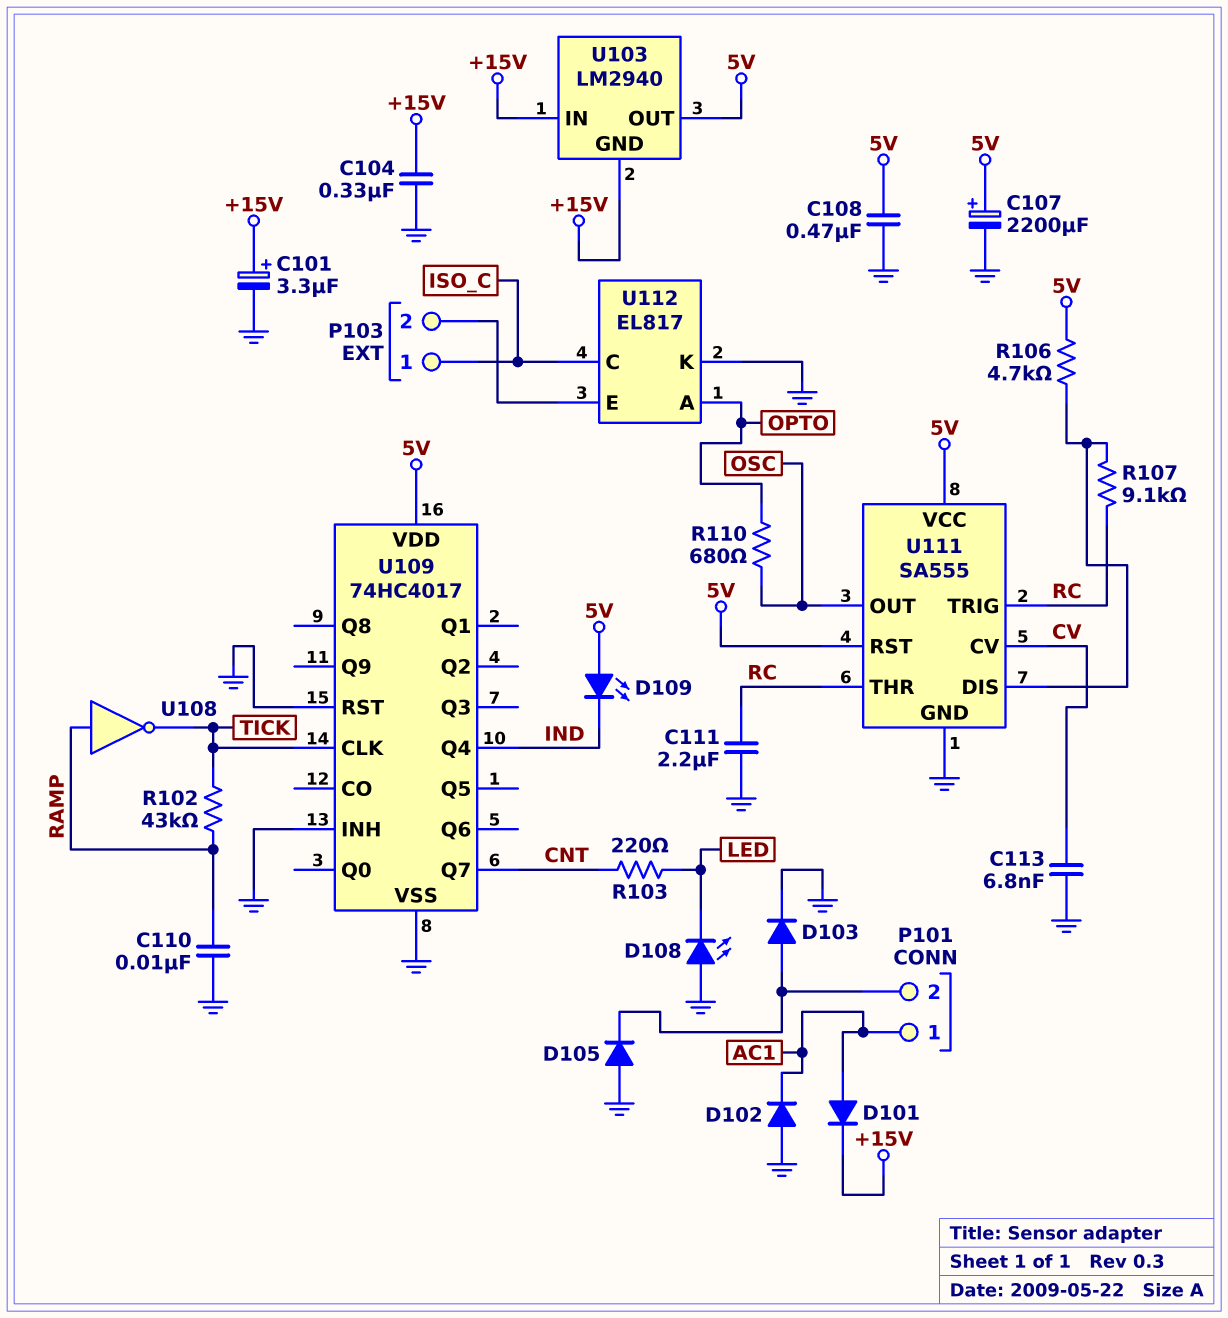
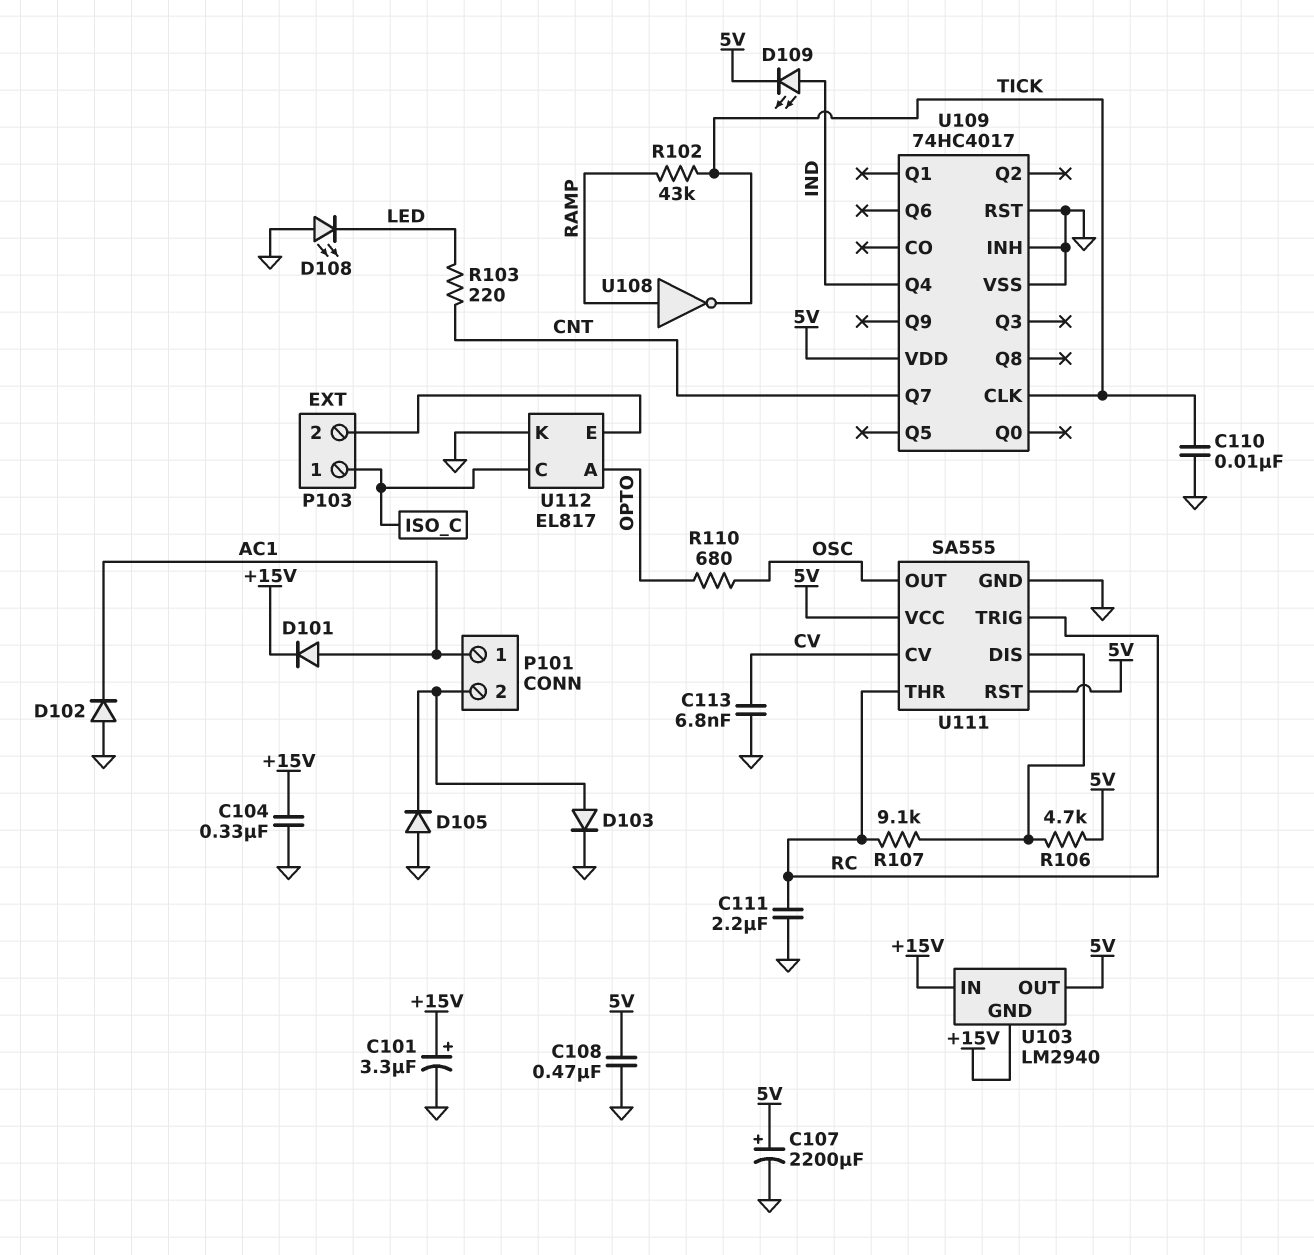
C110: 10nF (GND, RAMP) -> 10nF (GND, TICK)
D109: LED (A 5V, K IND) -> LED (A IND, K 5V)

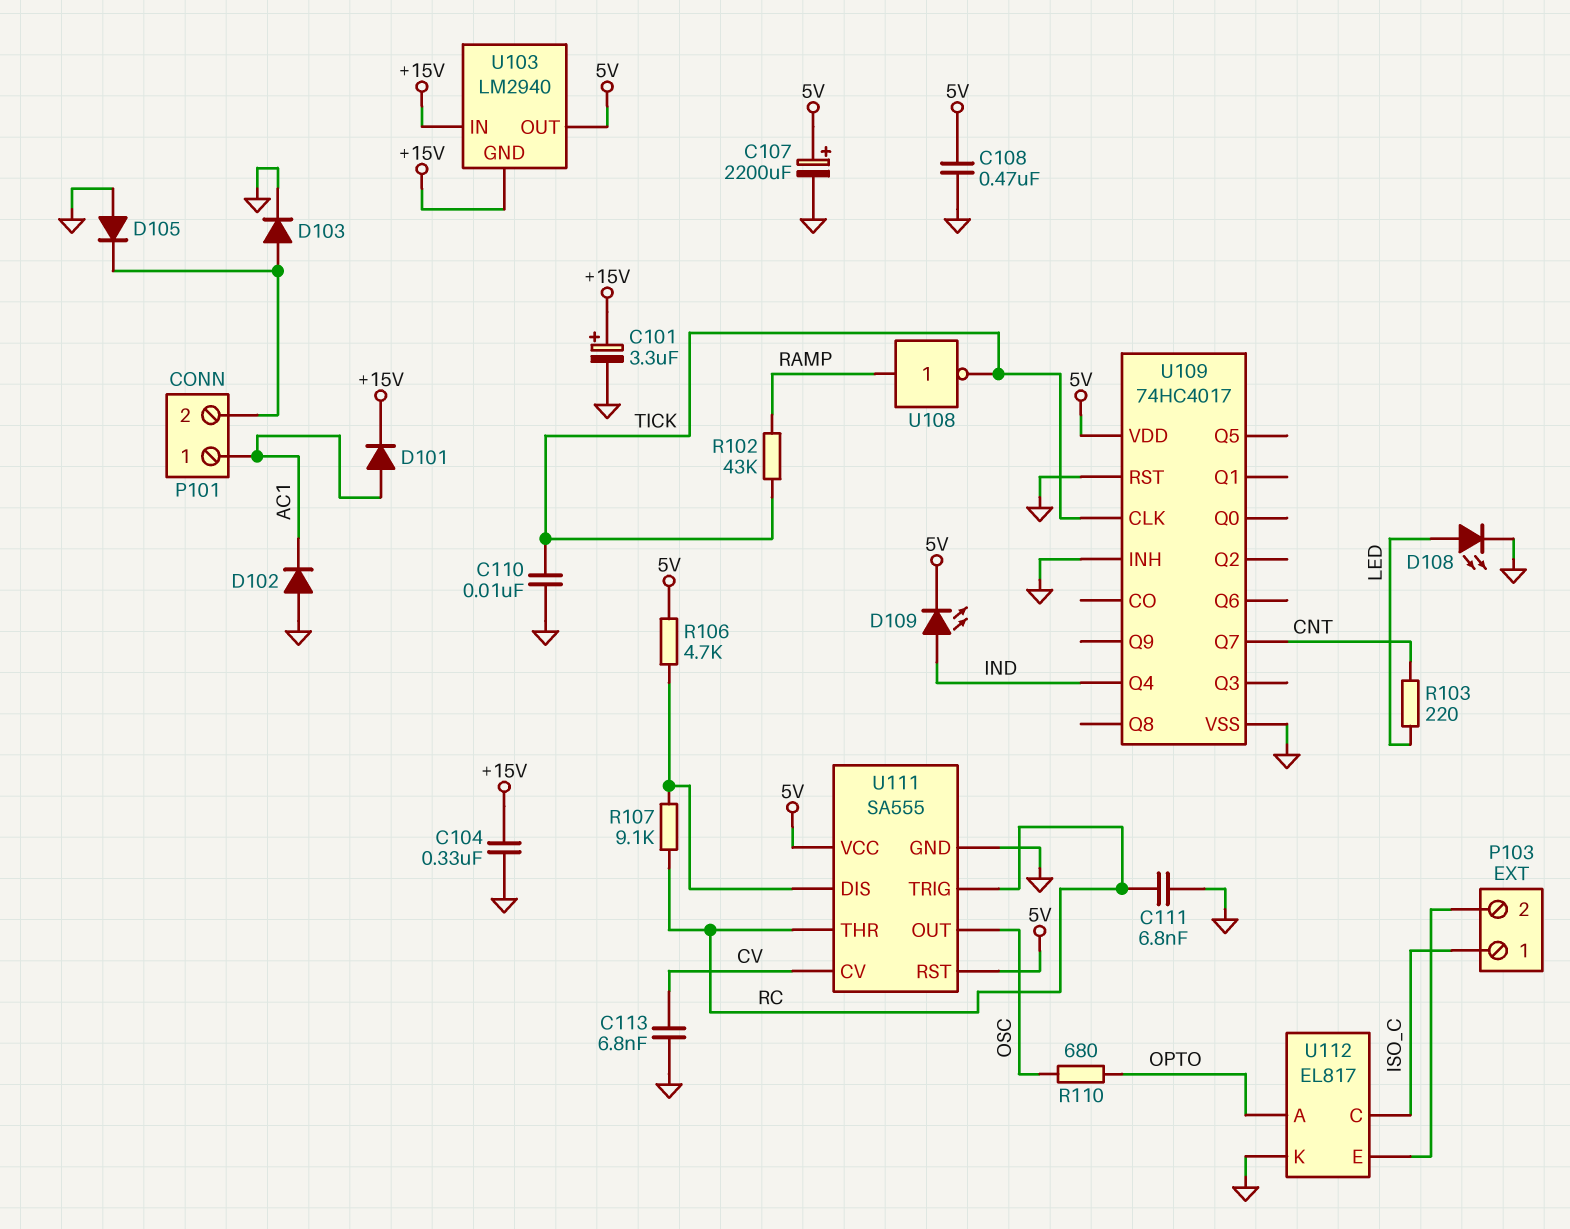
C111: 2.2uF (GND, RC) -> 6.8nF (GND, RC)
D108: LED (A GND, K LED) -> LED (A LED, K GND)

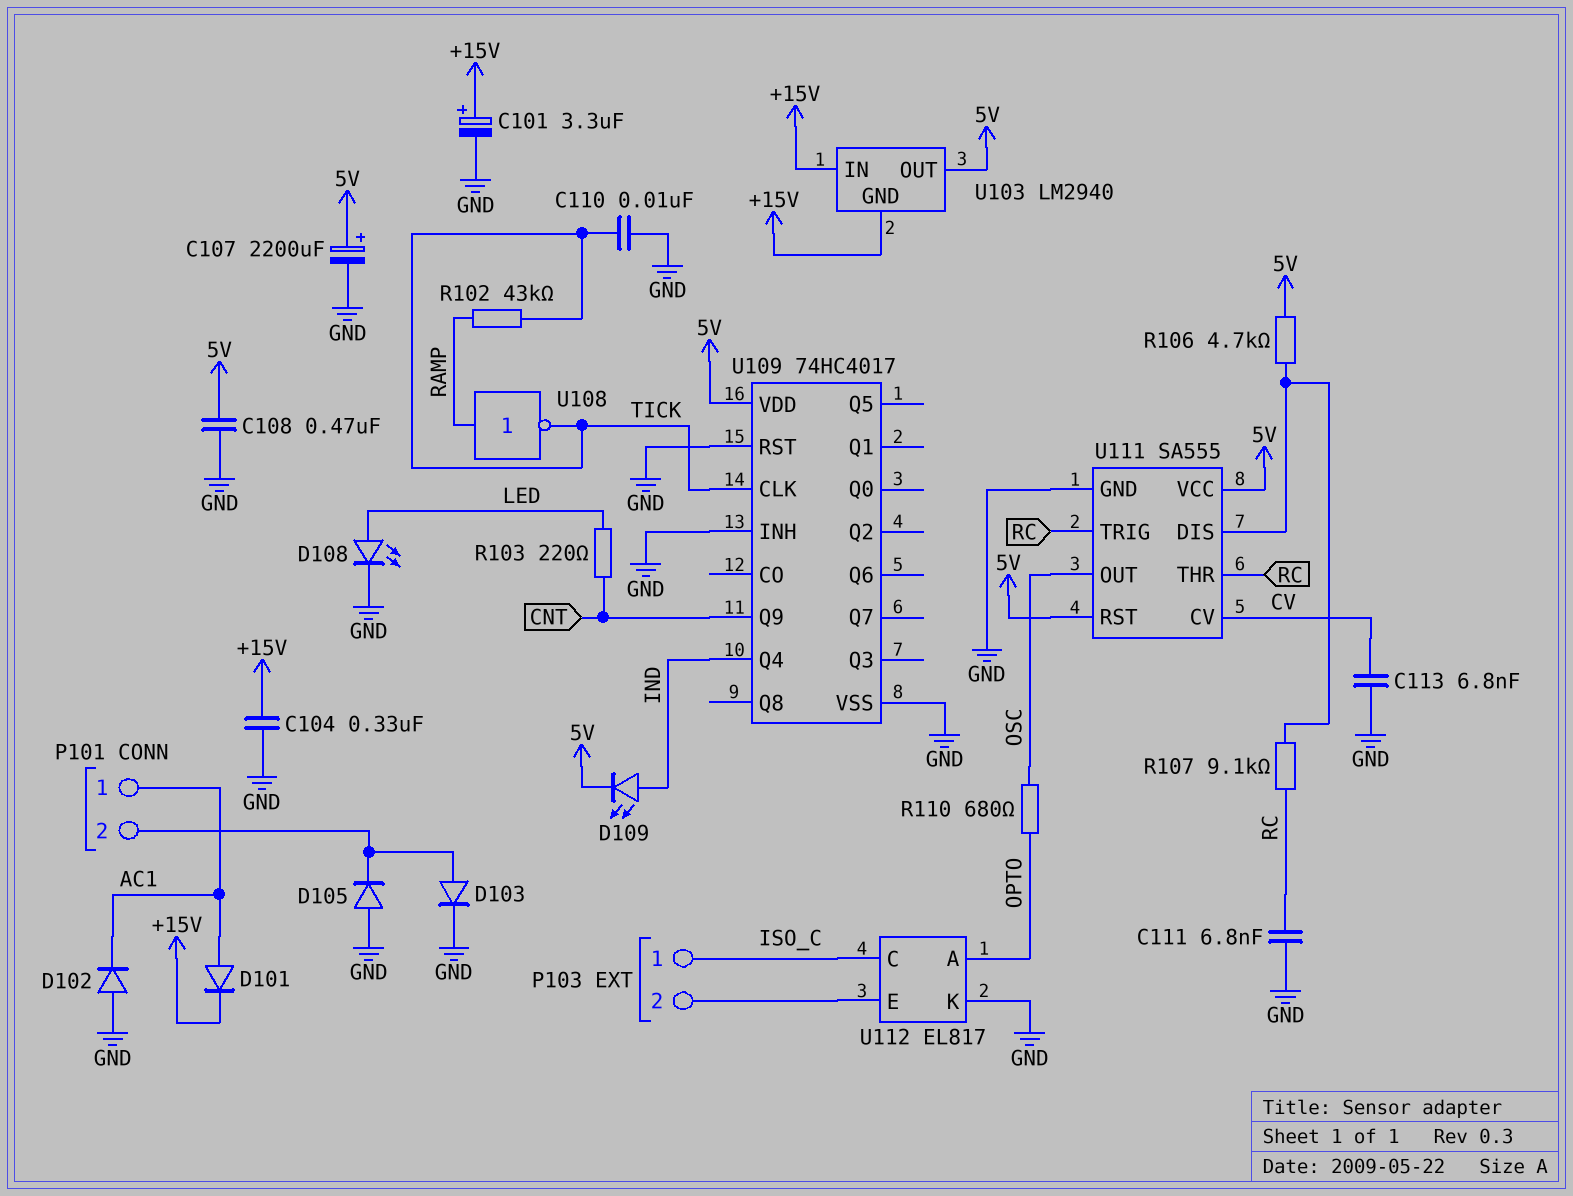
U109 pin Q7: CNT -> none
U109 pin Q9: none -> CNT

